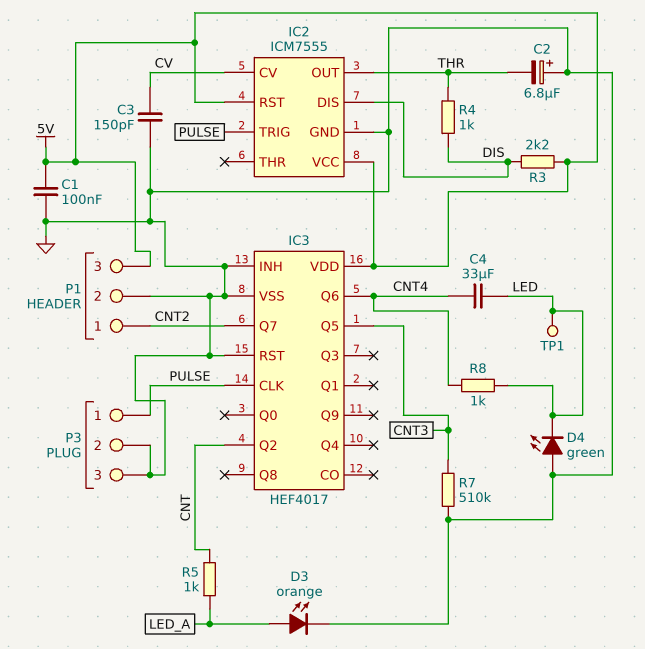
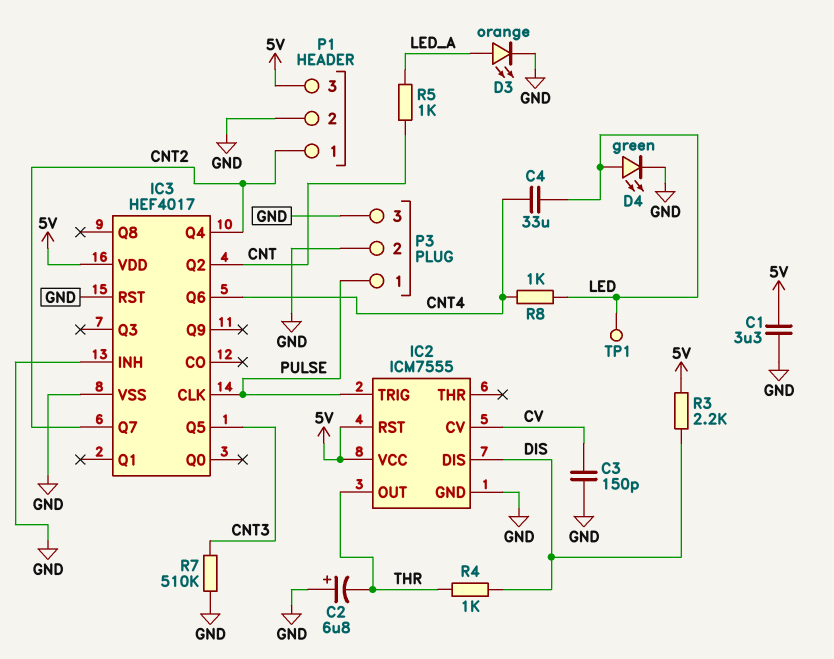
C1: 100nF (5V, GND) -> 3.3uF (5V, GND)
D4: LED green (A GND, K LED) -> LED green (A LED, K GND)
IC3 pin Q4: none -> CNT2

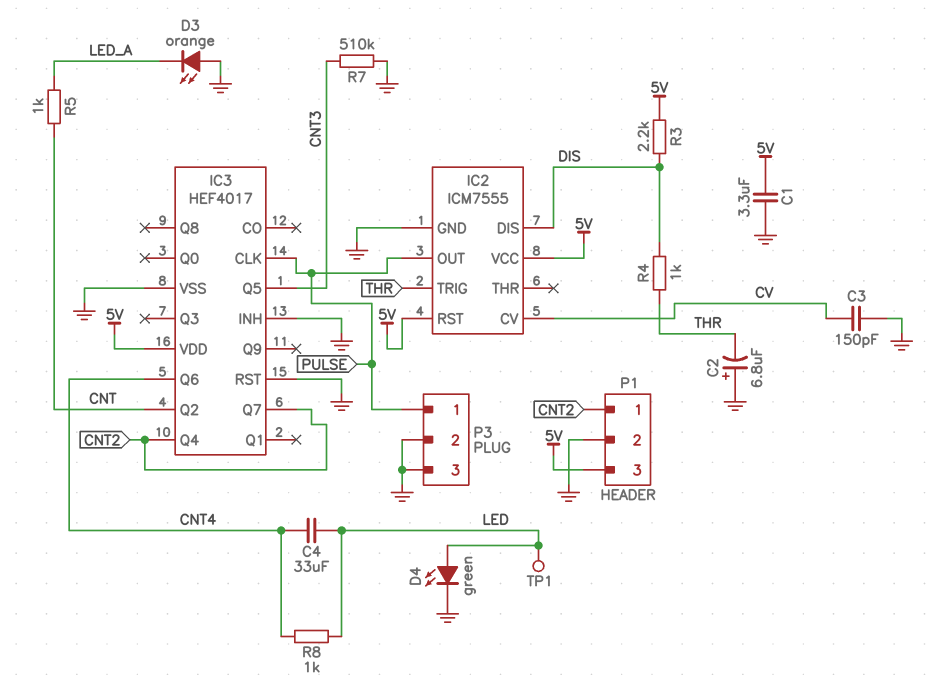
D3: LED orange (A LED_A, K GND) -> LED orange (A GND, K LED_A)
IC2 pin OUT: THR -> PULSE
IC2 pin TRIG: PULSE -> THR

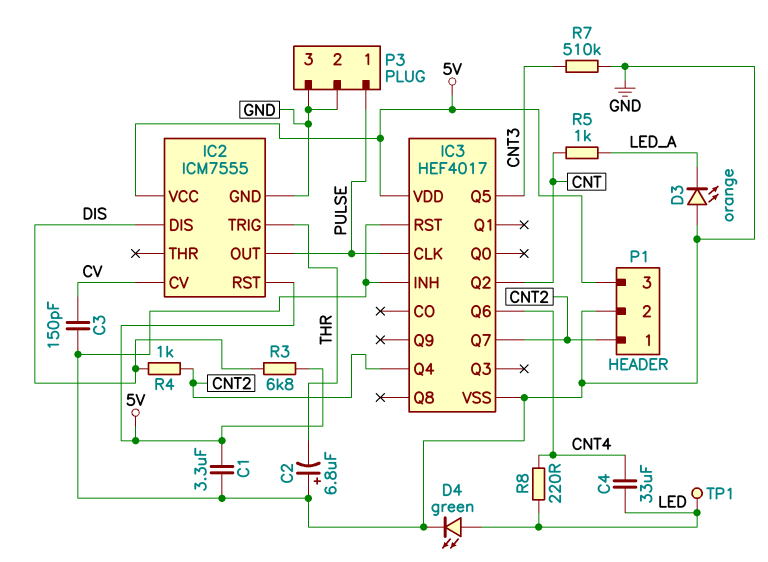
R3: 2.2k (5V, DIS) -> 6.8k (5V, DIS)
R4: 1k (DIS, THR) -> 1k (CNT2, DIS)
R8: 1k (CNT4, LED) -> 220 (CNT4, LED)

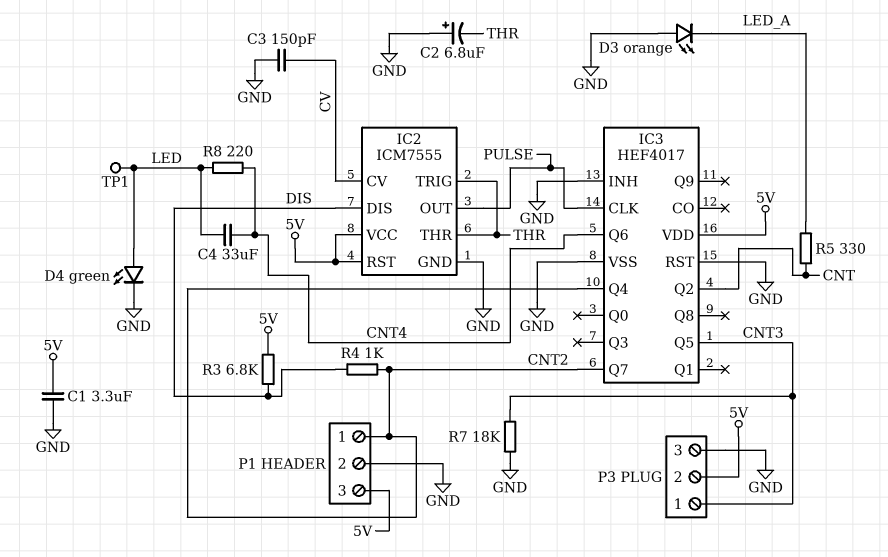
IC2 pin THR: none -> THR
P3 pin 1: PULSE -> CNT3
P3 pin 2: GND -> 5V
R5: 1k (CNT, LED_A) -> 330 (CNT, LED_A)
R7: 510k (CNT3, GND) -> 18k (CNT3, GND)

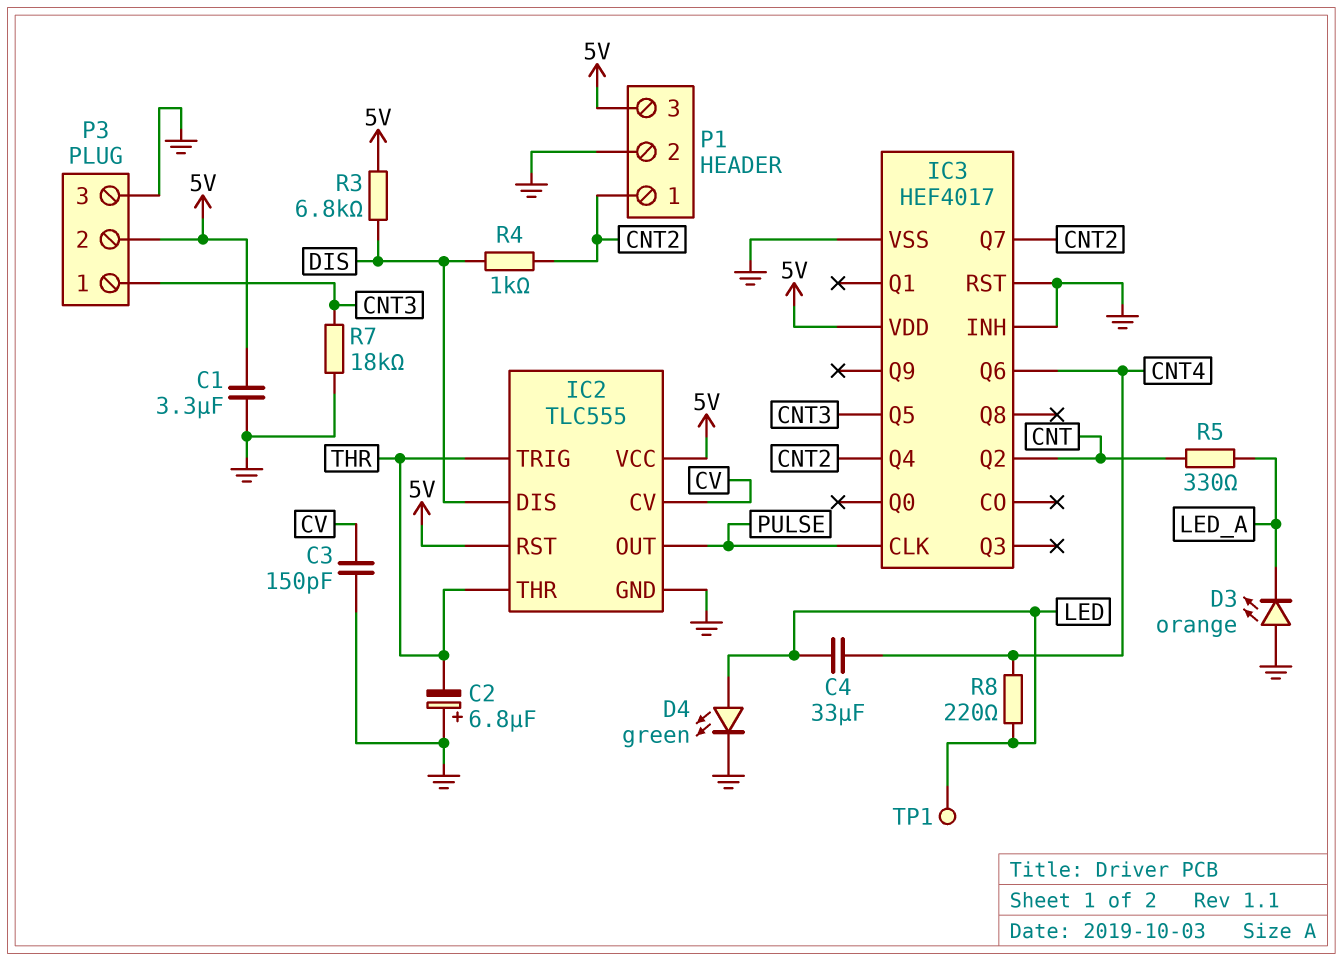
IC2: ICM7555 -> TLC555

